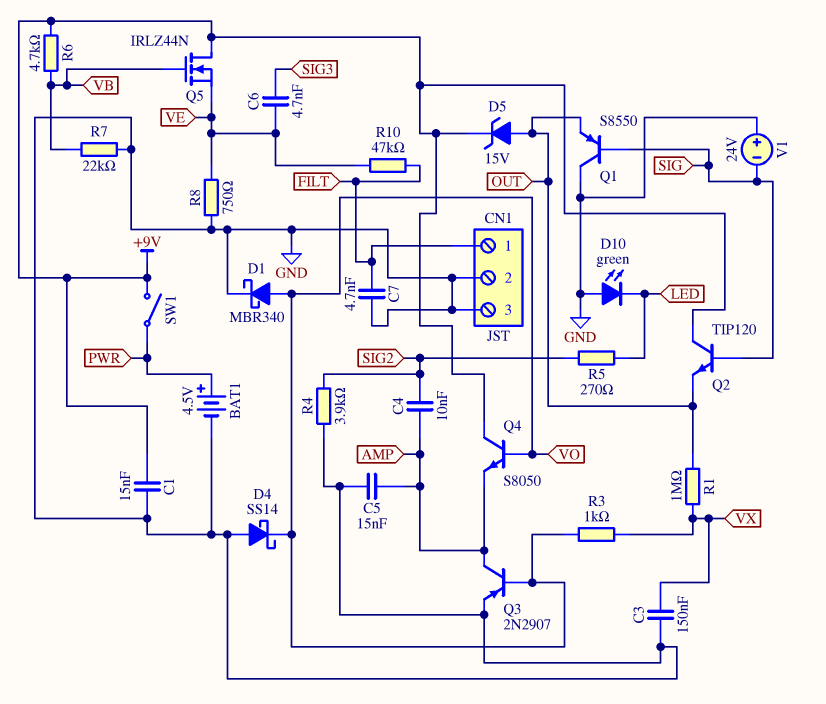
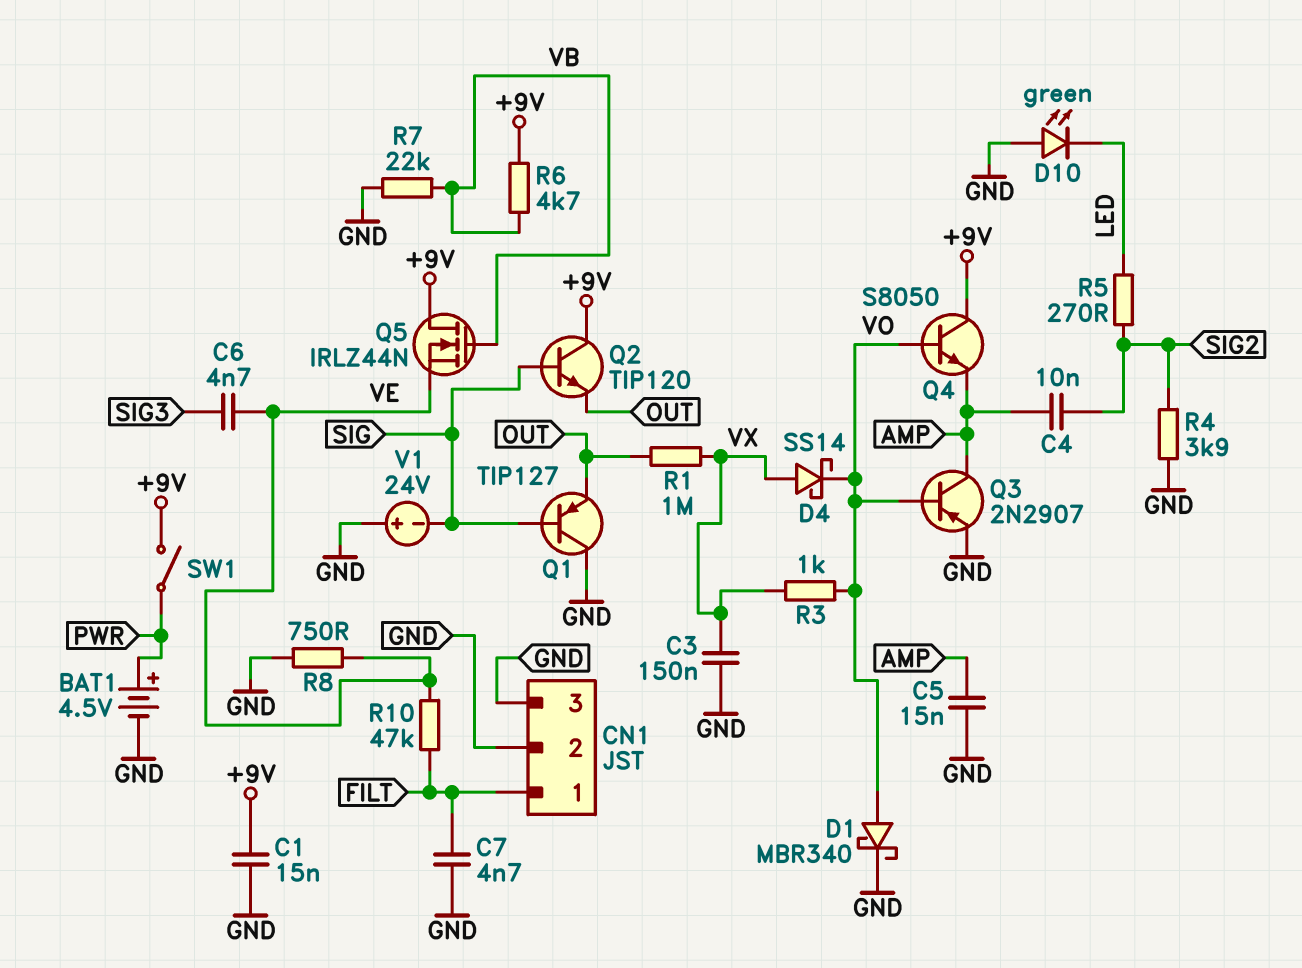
D4: schottky SS14 (A GND, K VO) -> schottky SS14 (A VX, K VO)
D5: zener 15V (A OUT, K +9V) -> none
Q1: PNP S8550 (B SIG, C GND, E OUT) -> PNP TIP127 (B SIG, C GND, E OUT)

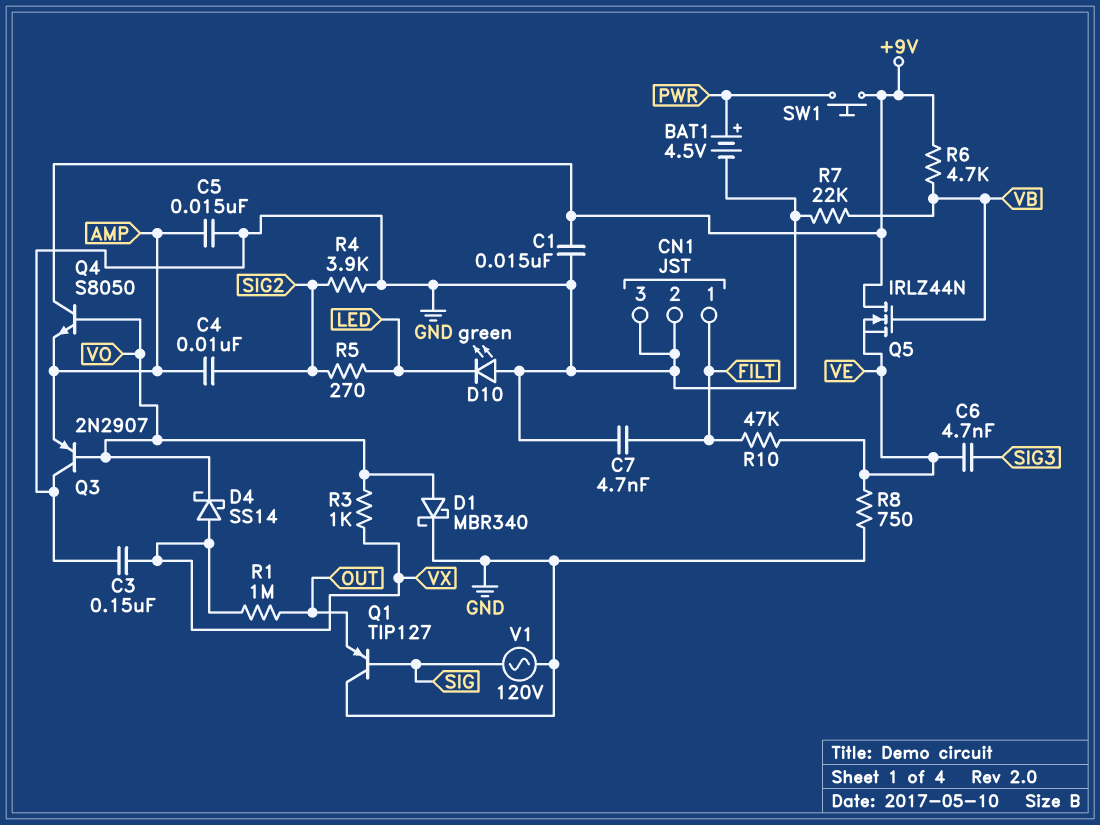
Q2: NPN TIP120 (B SIG, C +9V, E OUT) -> none
Q3: PNP 2N2907 (B VO, C AMP, E GND) -> PNP 2N2907 (B VO, C GND, E AMP)
SW1: switch (+9V, PWR) -> button (+9V, PWR)
V1: 24V (plus GND, minus SIG) -> AC 120V (GND, SIG)

